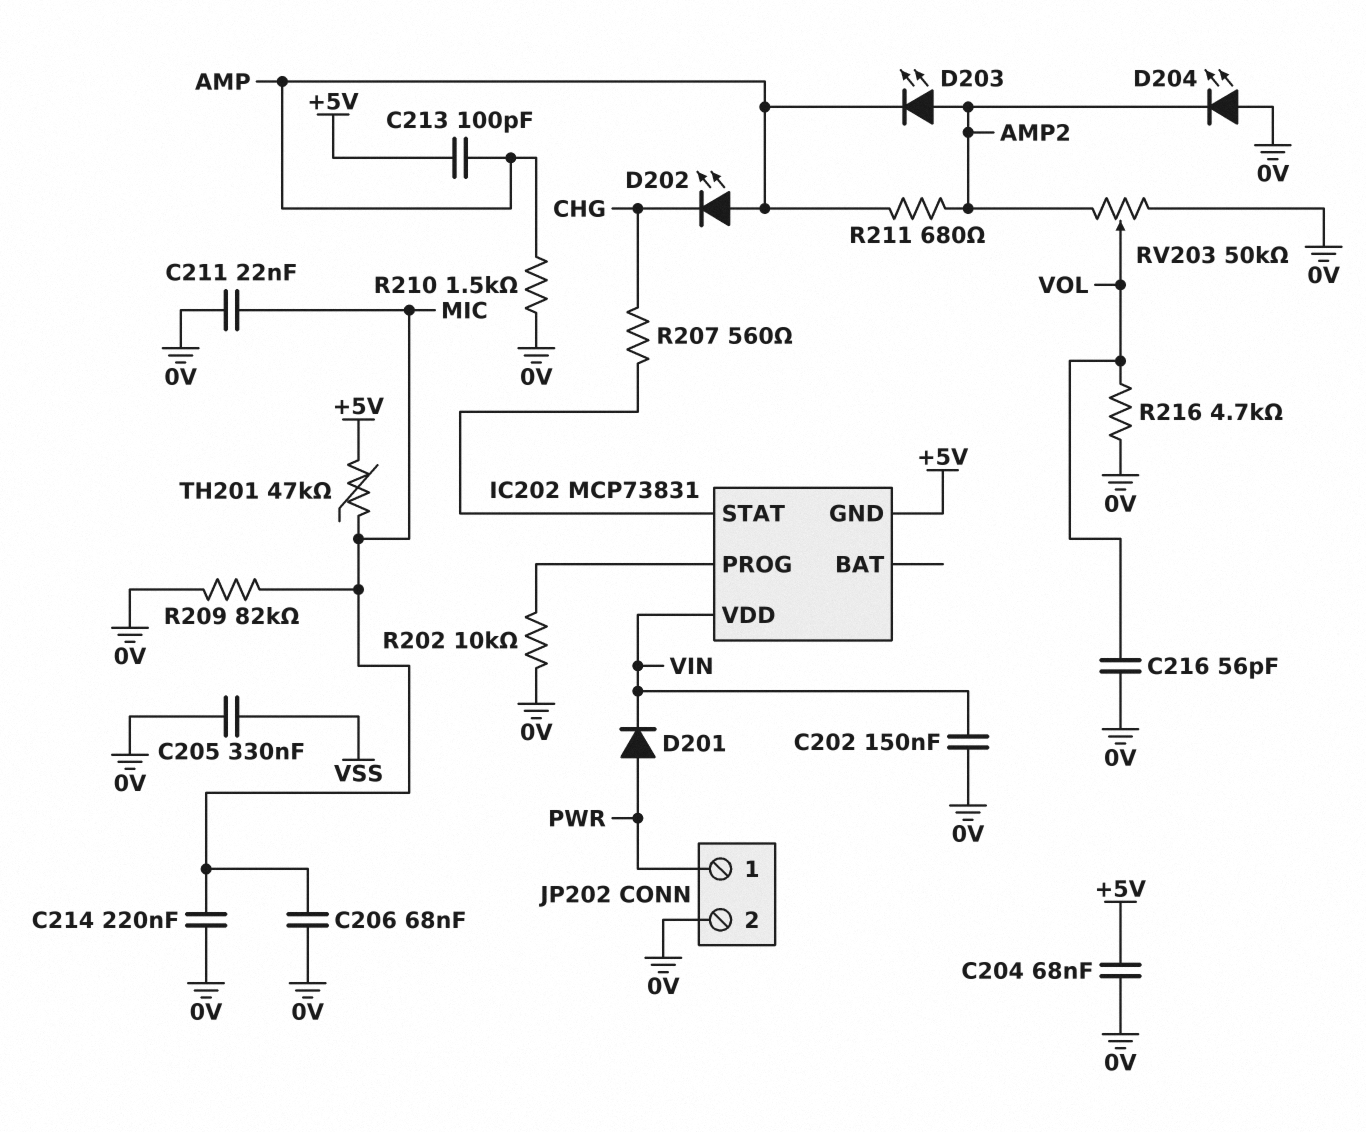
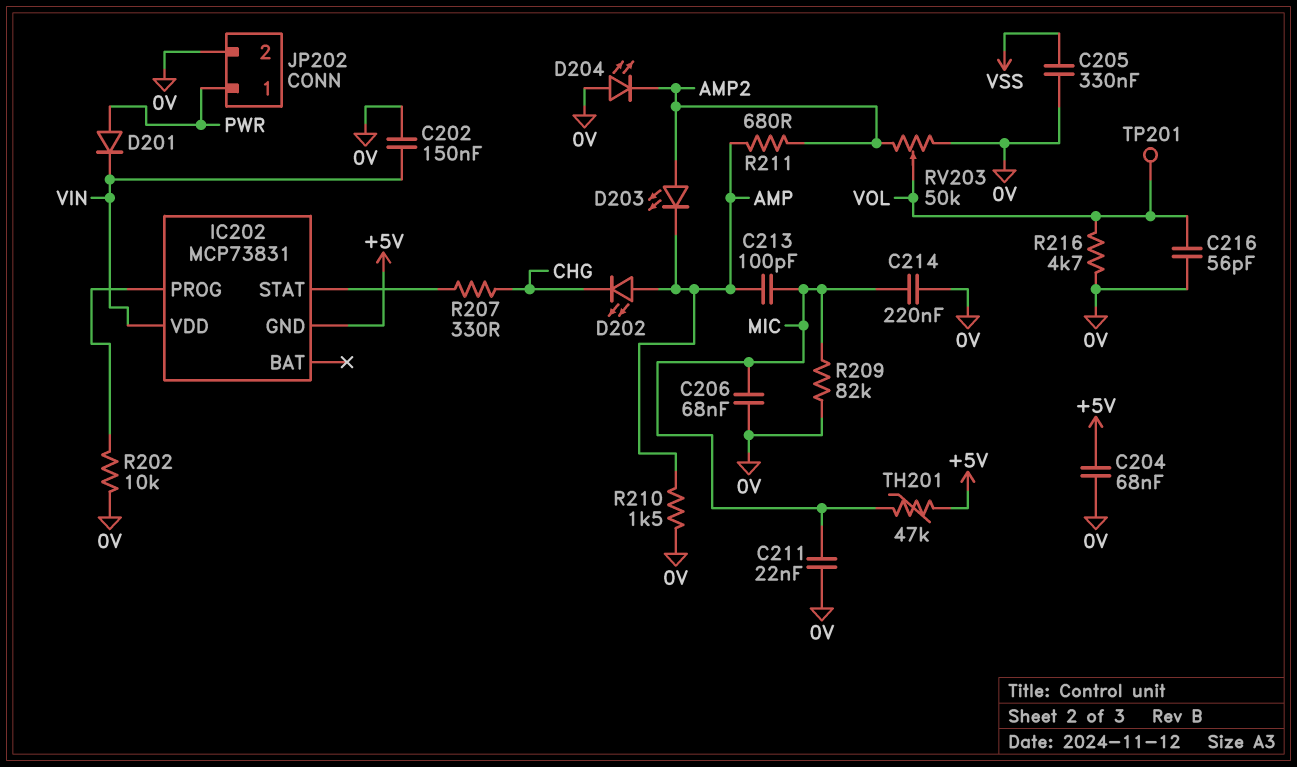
C213: 100pF (+5V, AMP) -> 100pF (AMP, MIC)
R207: 560 (CHG, IC202/STAT) -> 330 (CHG, IC202/STAT)
TP201: none -> test point (VOL)

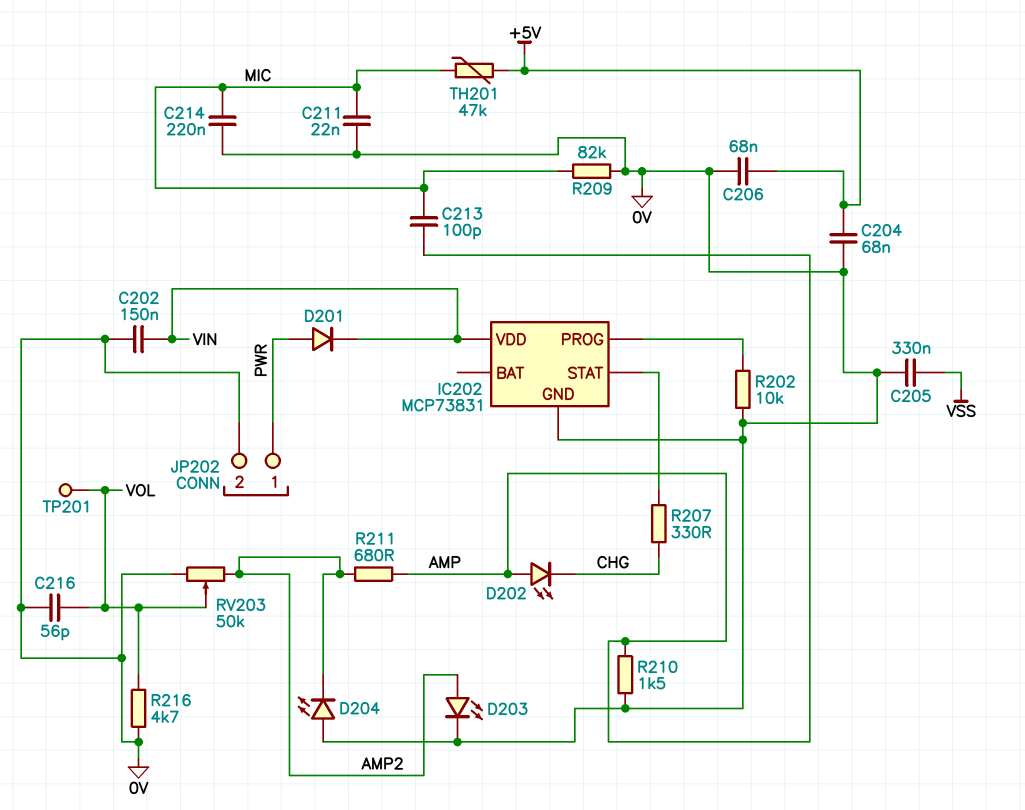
C206: 68nF (0V, MIC) -> 68nF (+5V, 0V)
D203: LED (A AMP2, K AMP) -> LED (A AMP2, K 0V)
IC202 pin GND: +5V -> 0V

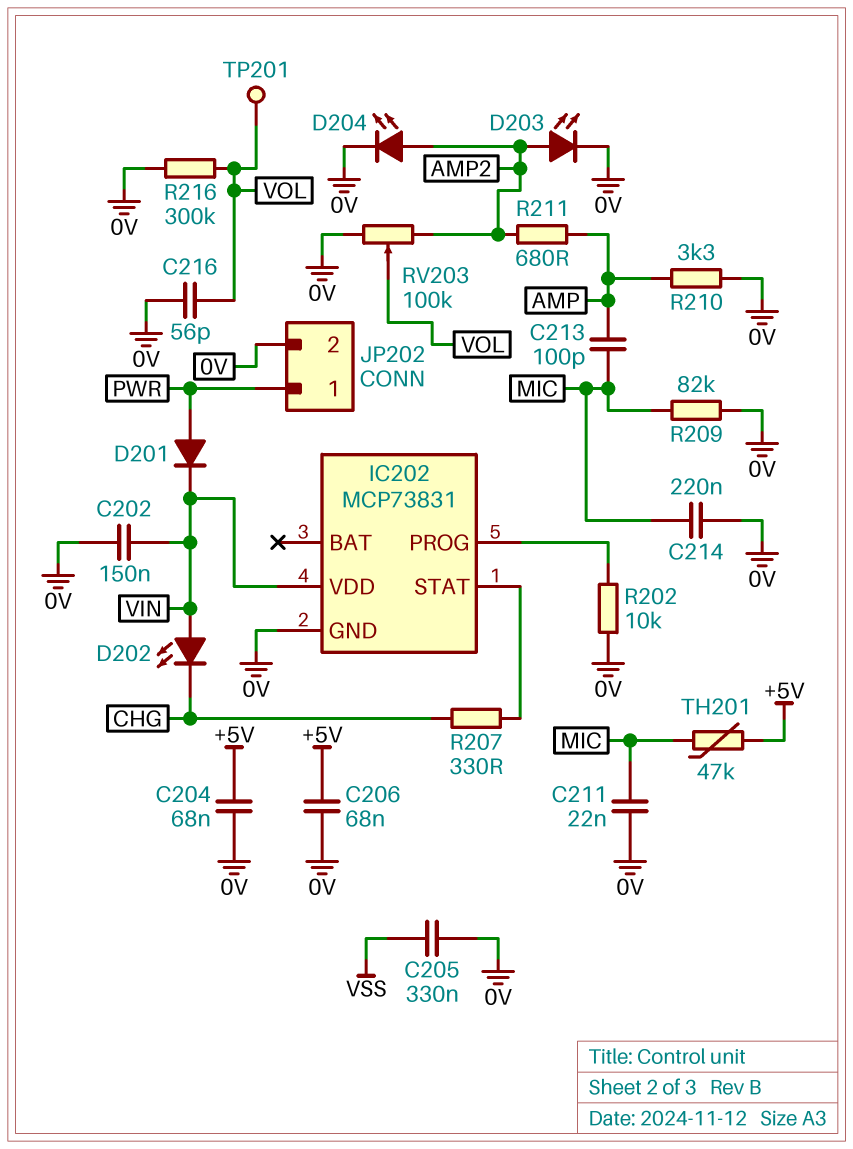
D202: LED (A AMP, K CHG) -> LED (A VIN, K CHG)
D204: LED (A 0V, K AMP2) -> LED (A AMP2, K 0V)
R210: 1.5k (0V, AMP) -> 3.3k (0V, AMP)
R216: 4.7k (0V, VOL) -> 300k (0V, VOL)
RV203: 50k (0V, AMP2, wiper VOL) -> 100k (0V, AMP2, wiper VOL)

